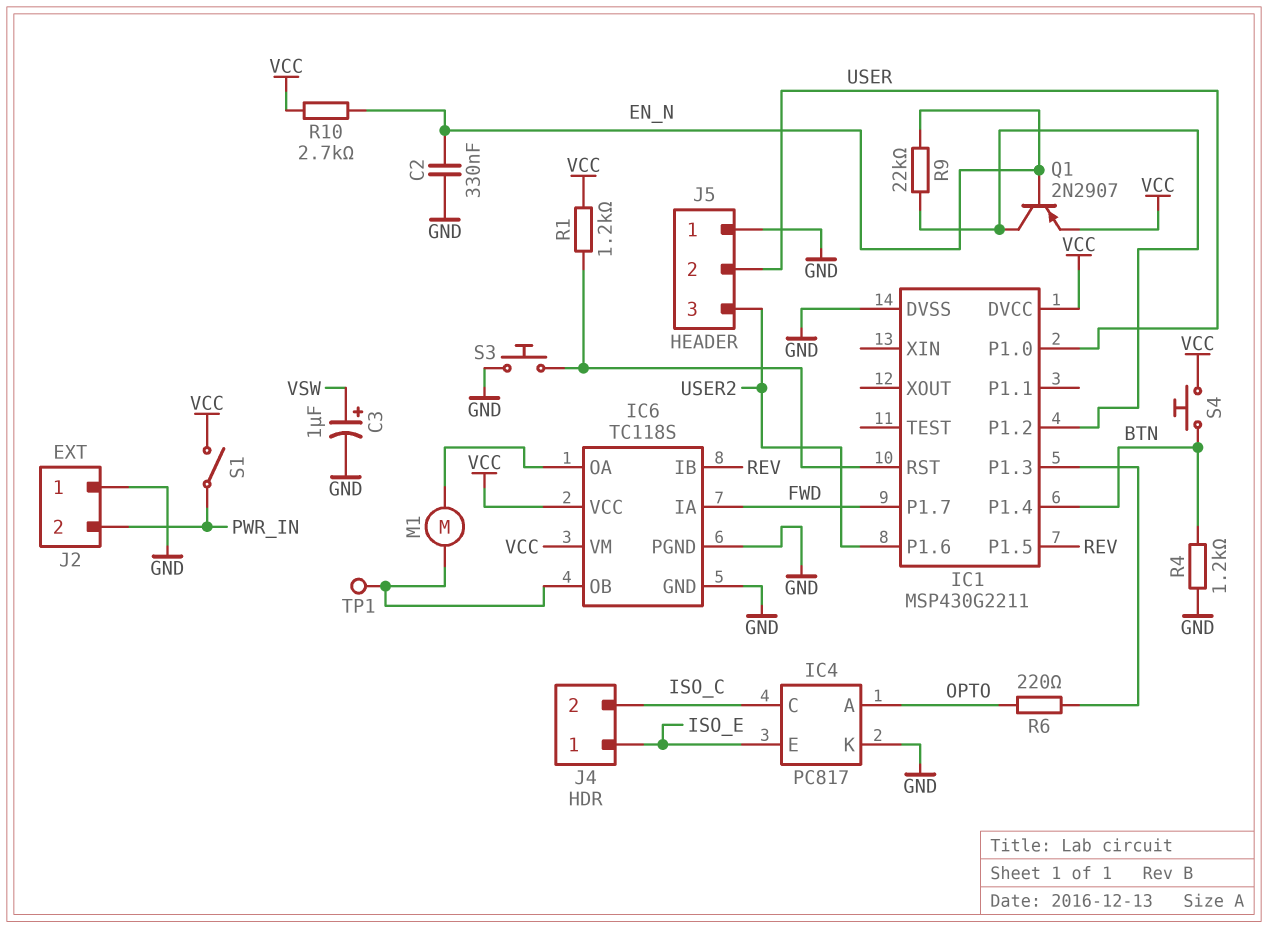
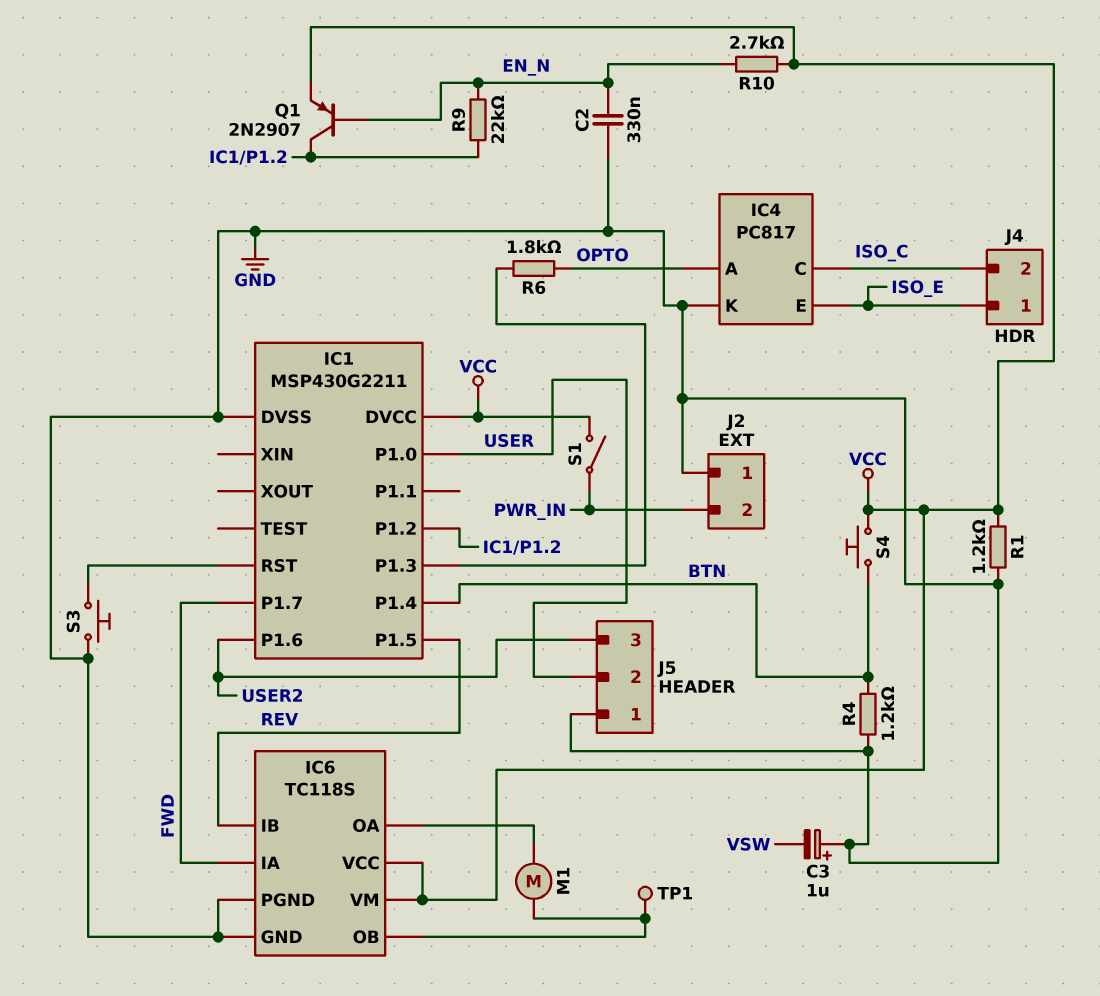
C3: 1uF (plus VSW, minus GND) -> 1uF (plus GND, minus VSW)
R1: 1.2k (IC1/RST, VCC) -> 1.2k (GND, VCC)
R6: 220 (IC1/P1.3, OPTO) -> 1.8k (IC1/P1.3, OPTO)

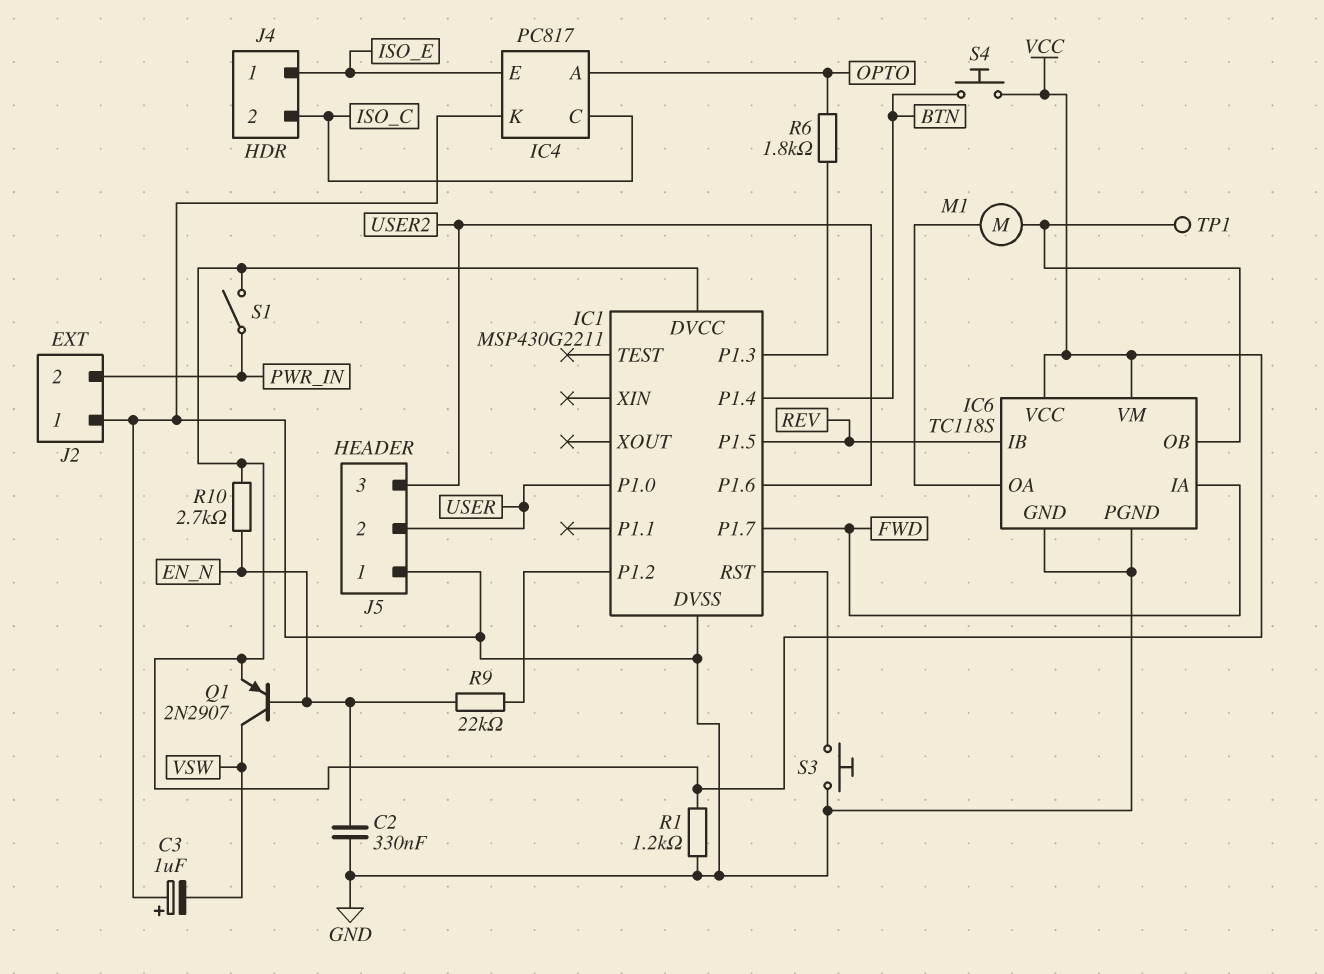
Q1: PNP 2N2907 (B EN_N, C IC1/P1.2, E VCC) -> PNP 2N2907 (B EN_N, C VSW, E VCC)
R4: 1.2k (BTN, GND) -> none

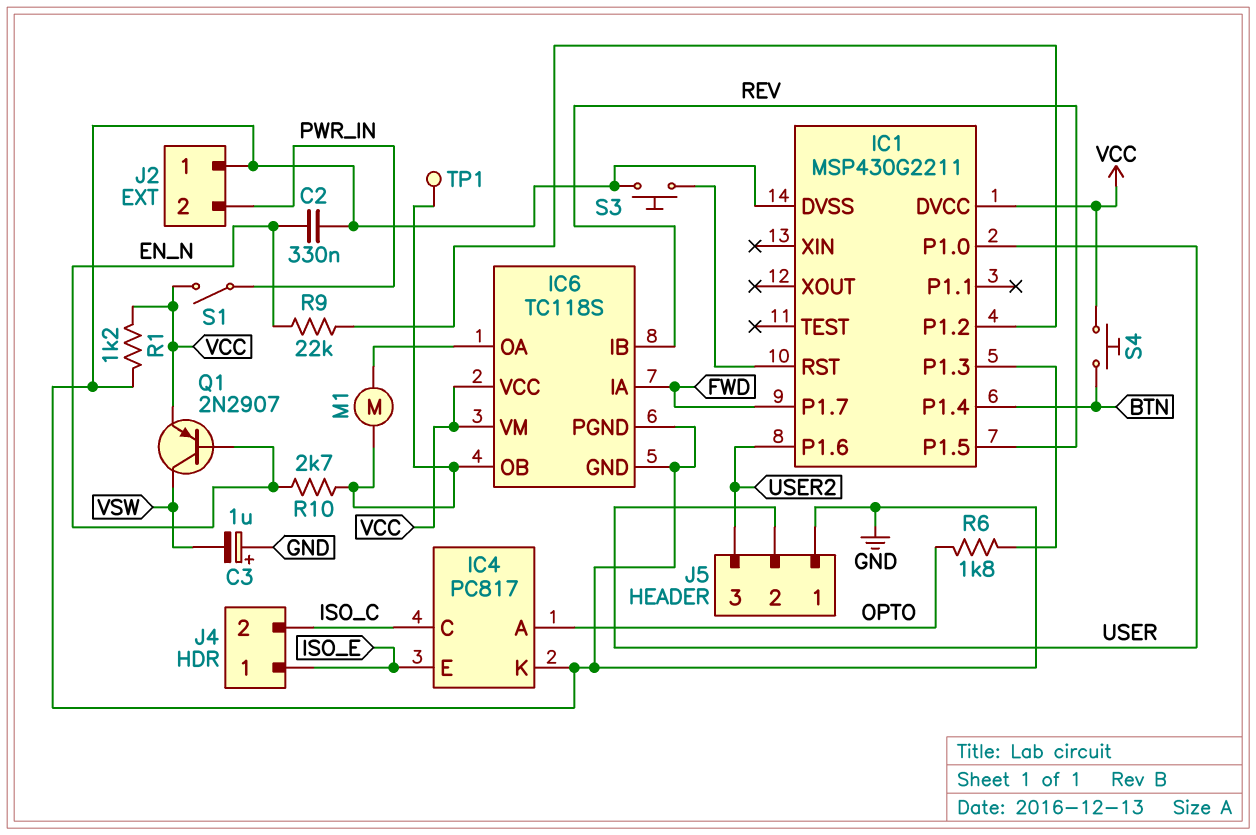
R10: 2.7k (EN_N, VCC) -> 2.7k (EN_N, IC6/OB)

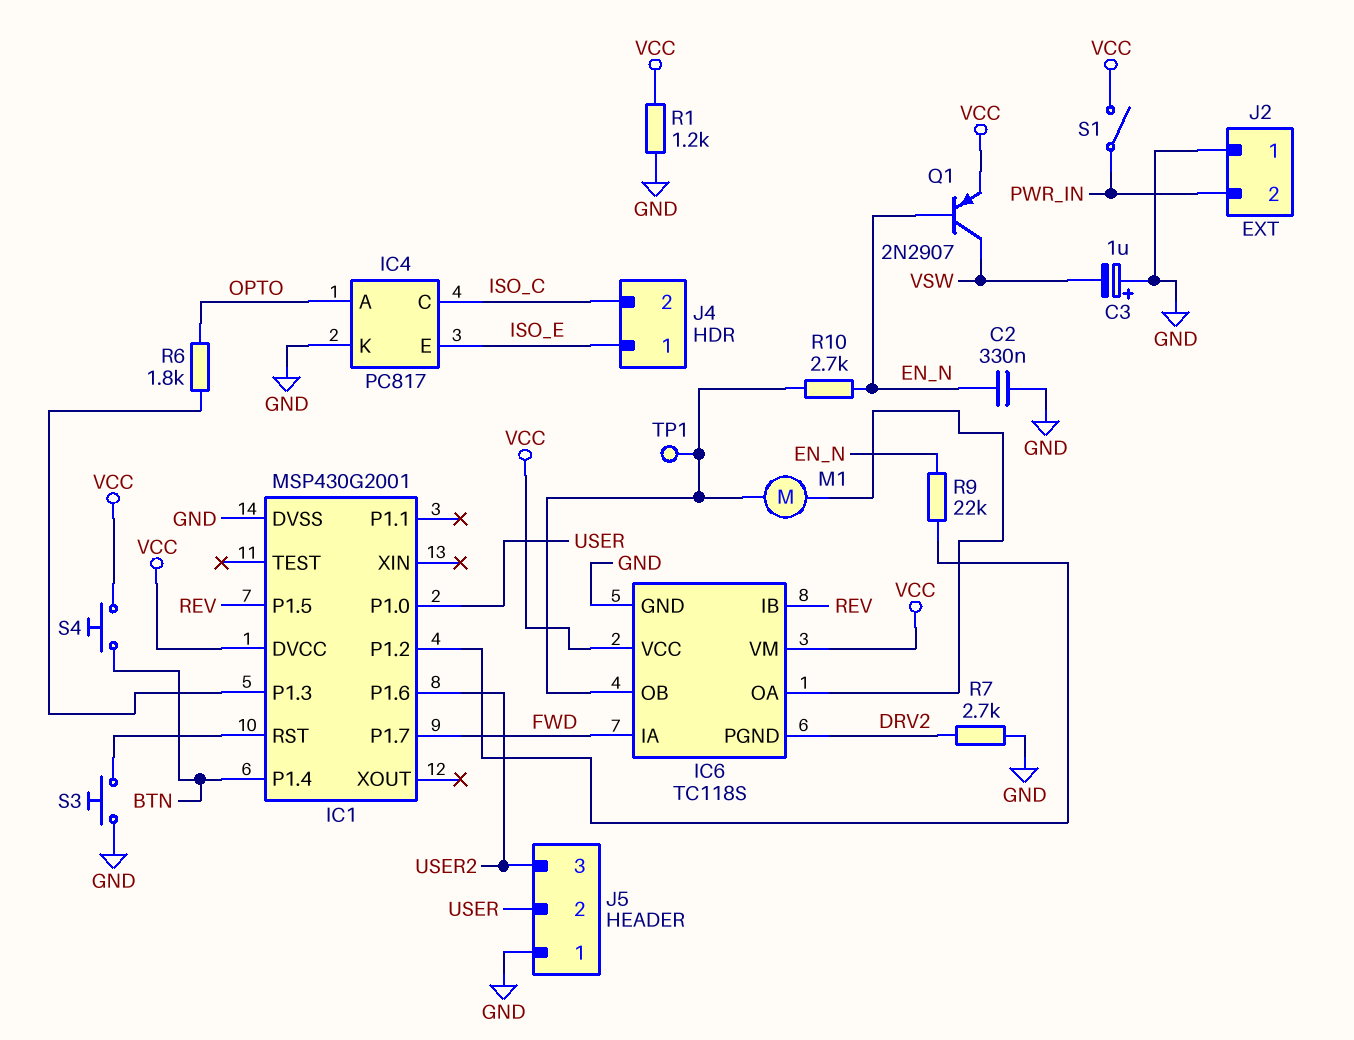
IC1: MSP430G2211 -> MSP430G2001
IC6 pin PGND: GND -> DRV2
R7: none -> 2.7k (DRV2, GND)

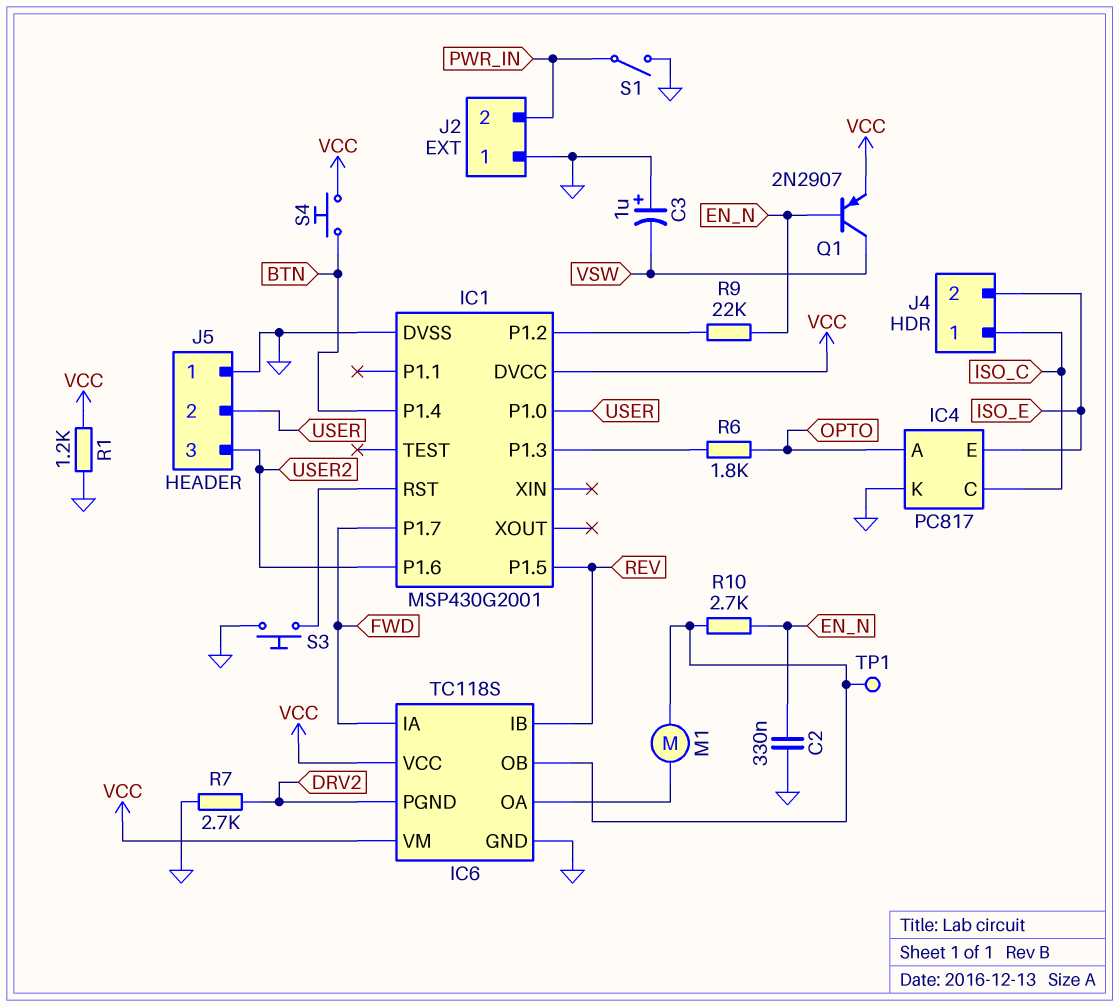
J4 pin 1: ISO_E -> ISO_C
J4 pin 2: ISO_C -> ISO_E
S1: switch (PWR_IN, VCC) -> switch (GND, PWR_IN)

